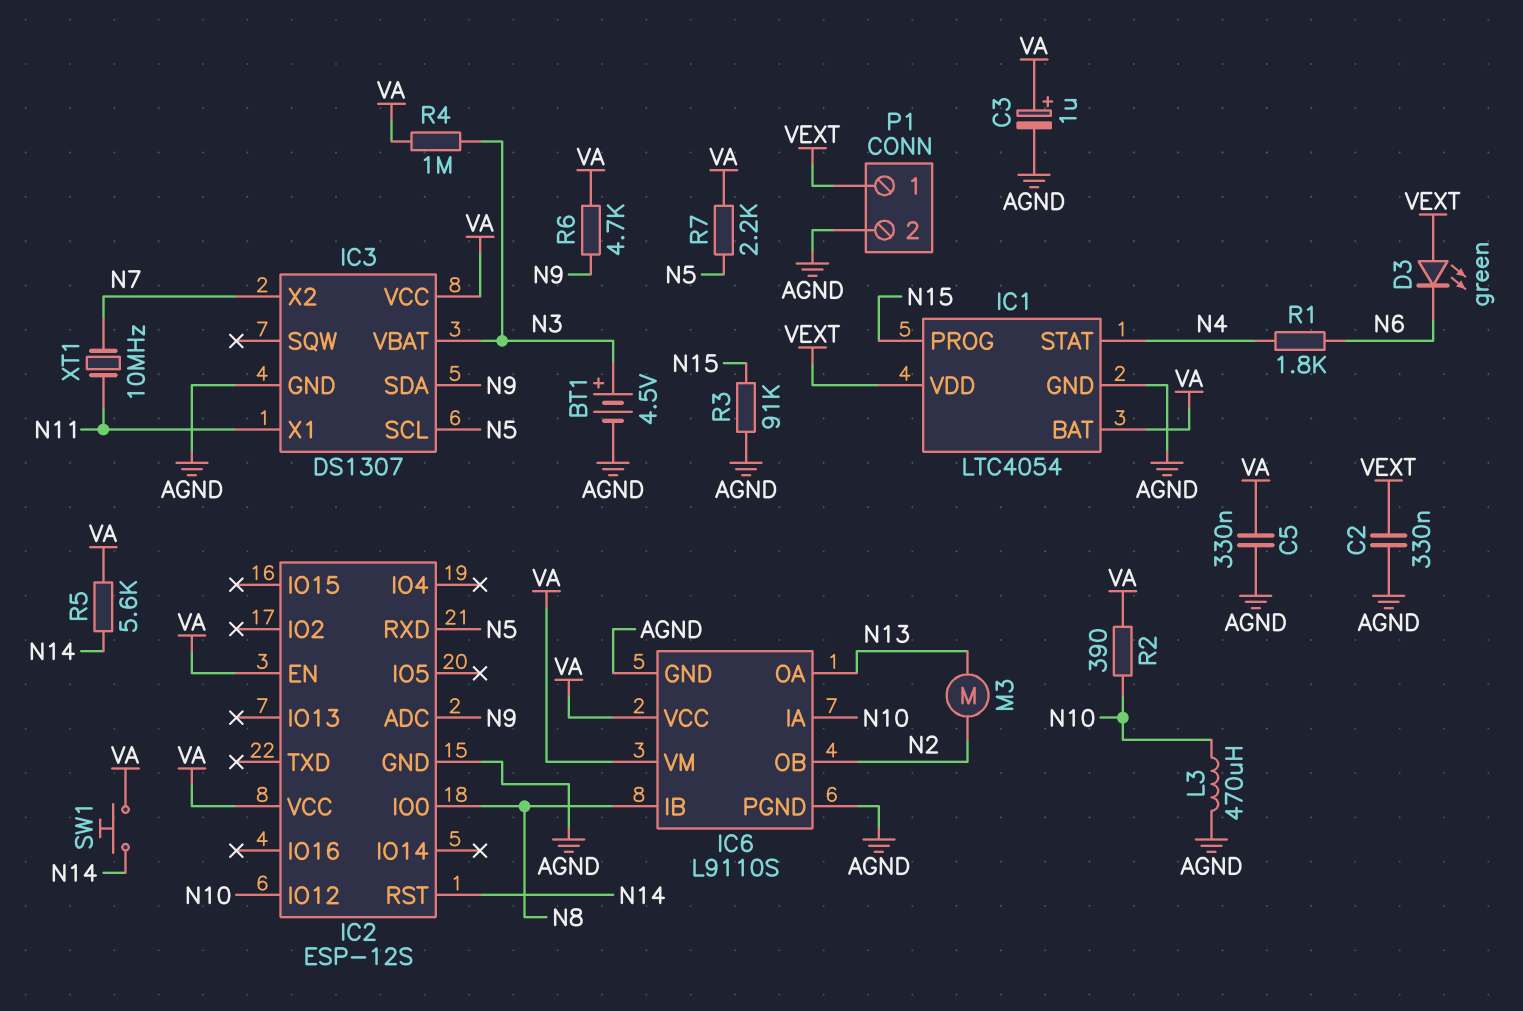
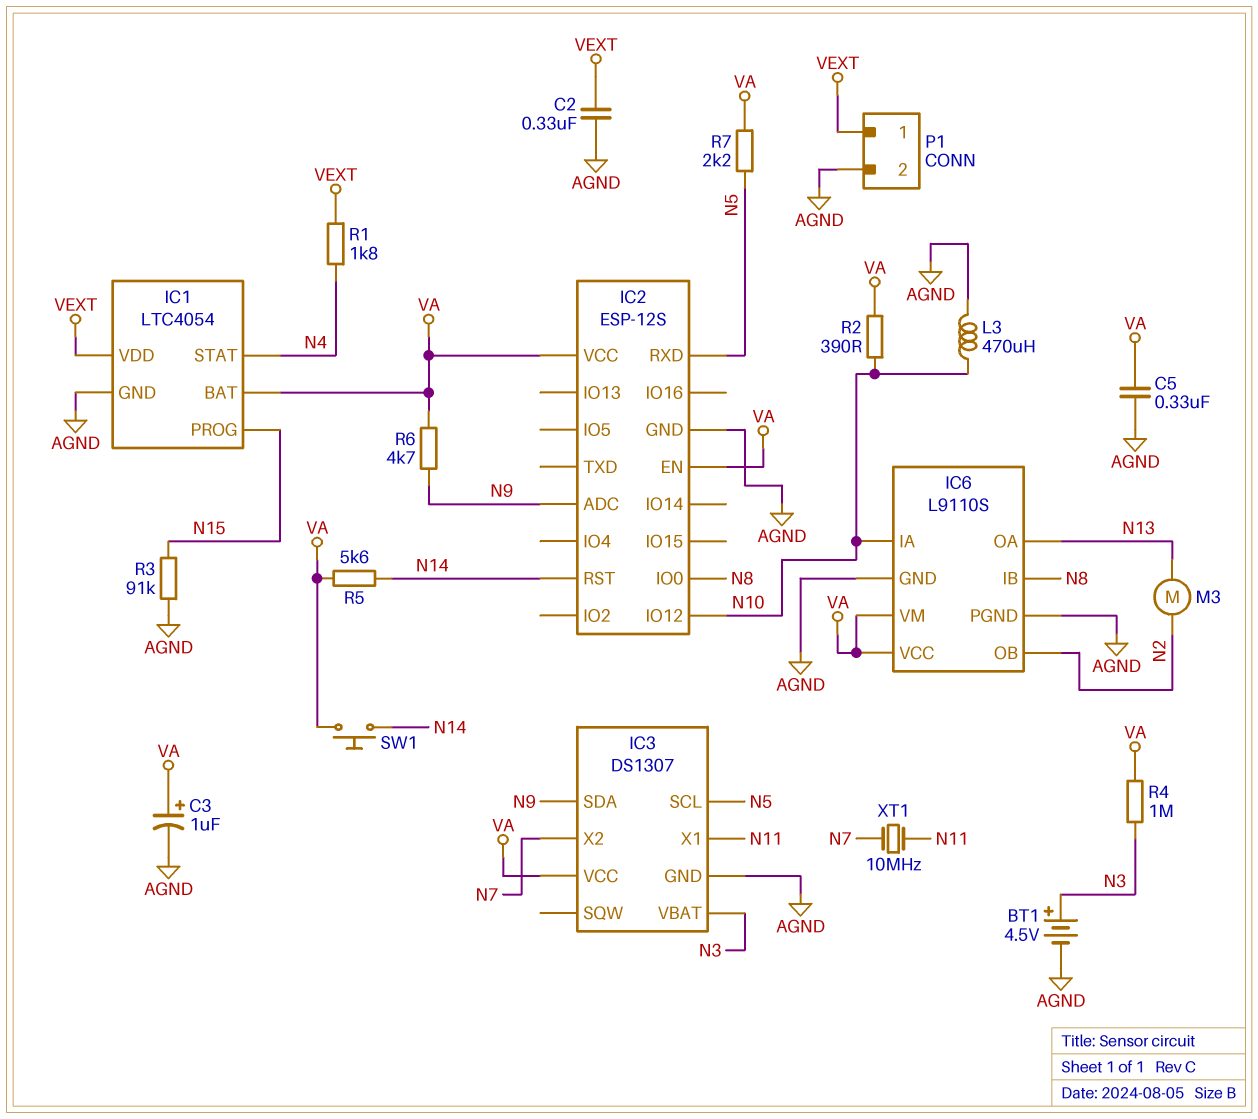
D3: LED green (A VEXT, K N6) -> none
R1: 1.8k (N4, N6) -> 1.8k (N4, VEXT)

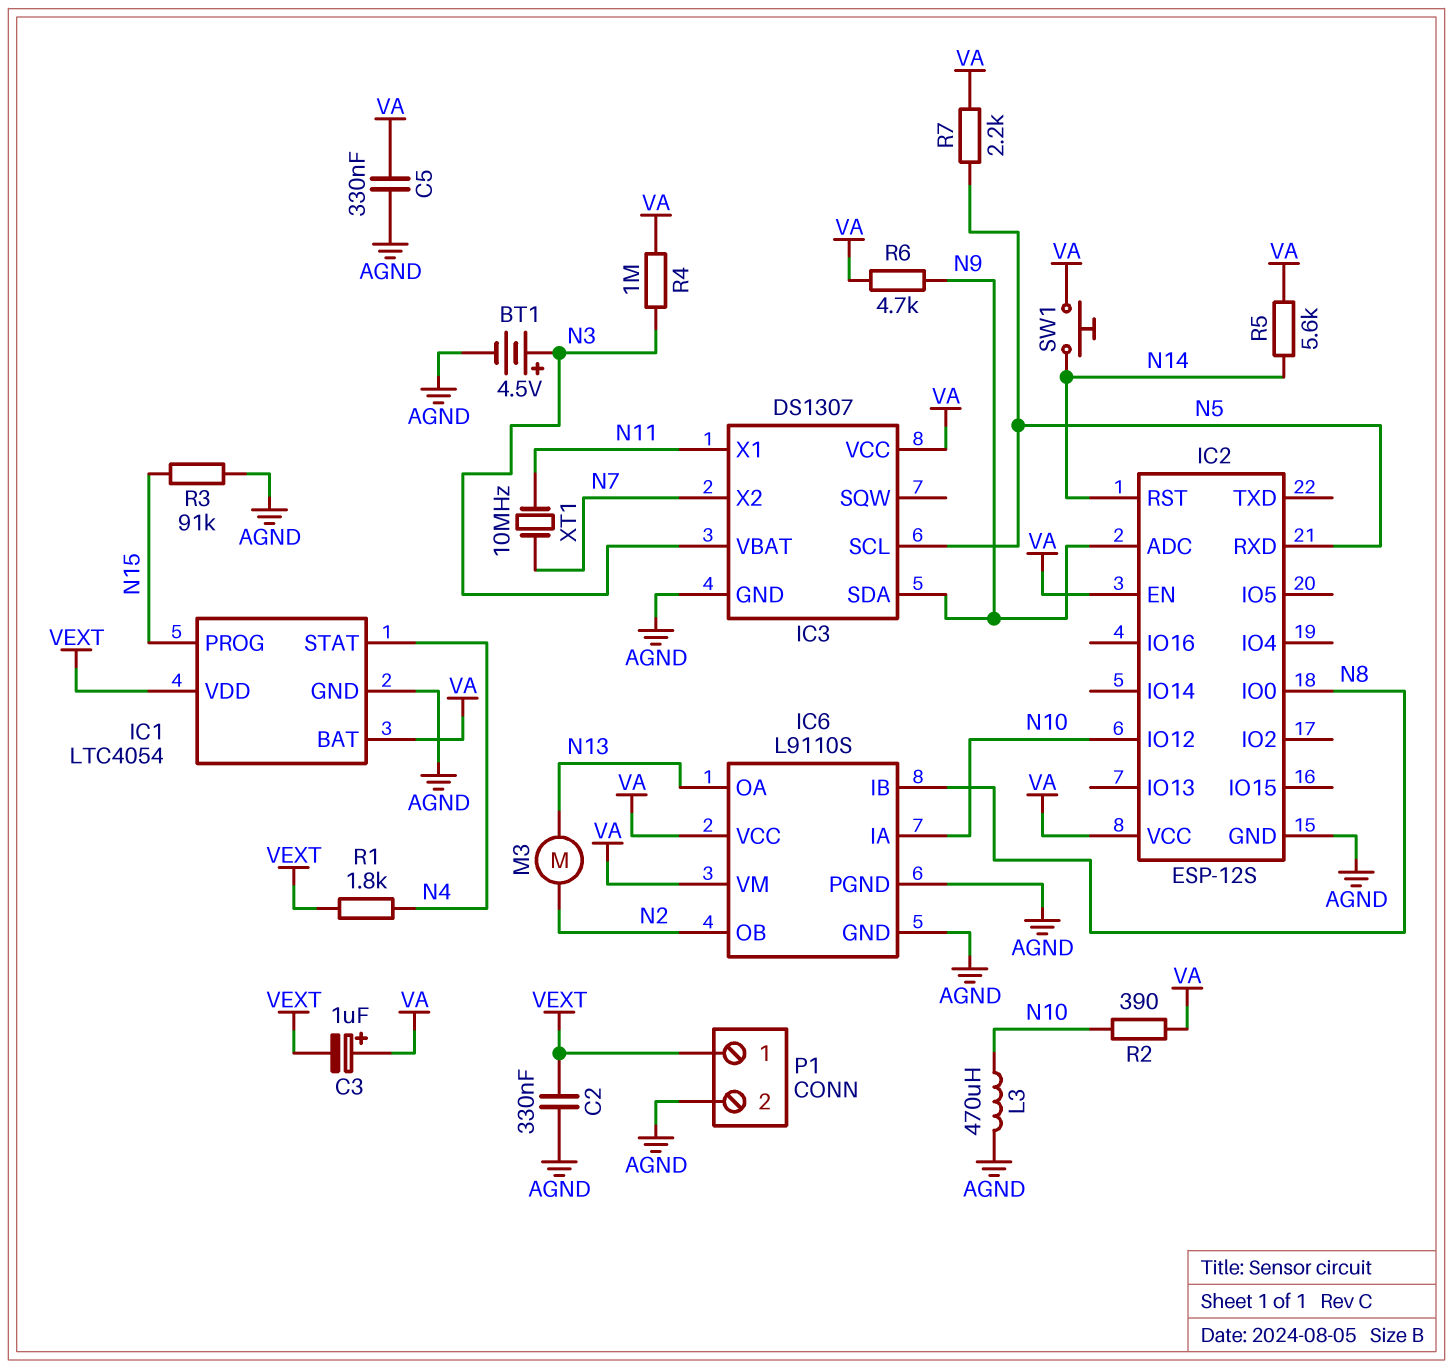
C3: 1uF (plus VA, minus AGND) -> 1uF (plus VA, minus VEXT)

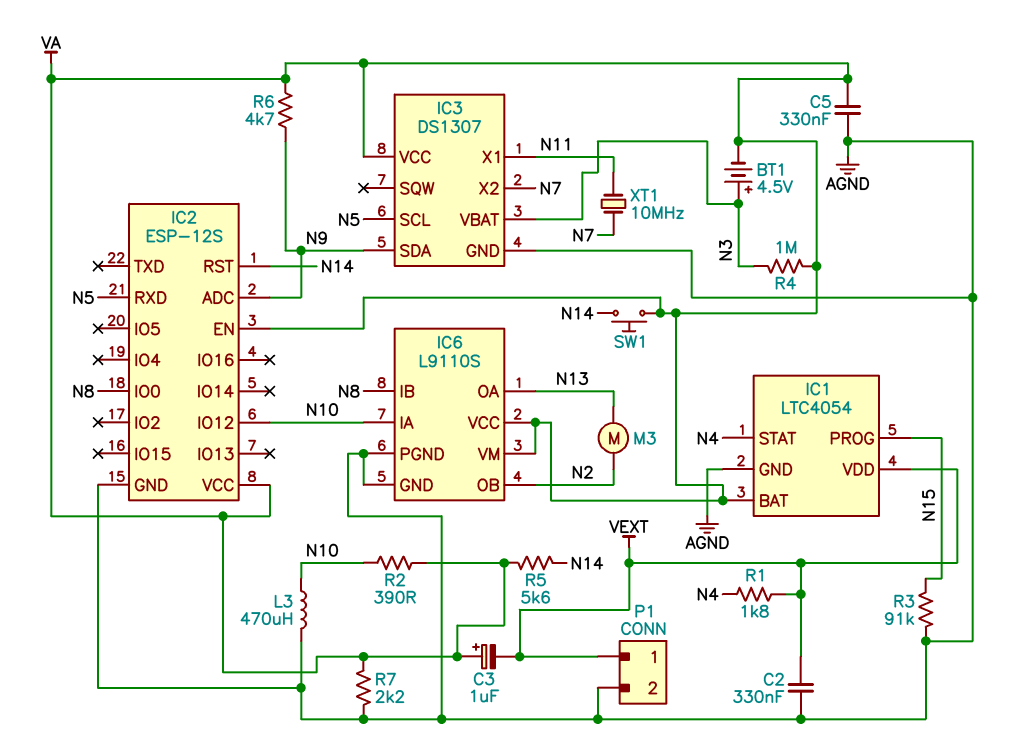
BT1: 4.5V (plus N3, minus AGND) -> 4.5V (plus N3, minus VA)
R7: 2.2k (N5, VA) -> 2.2k (AGND, VA)

